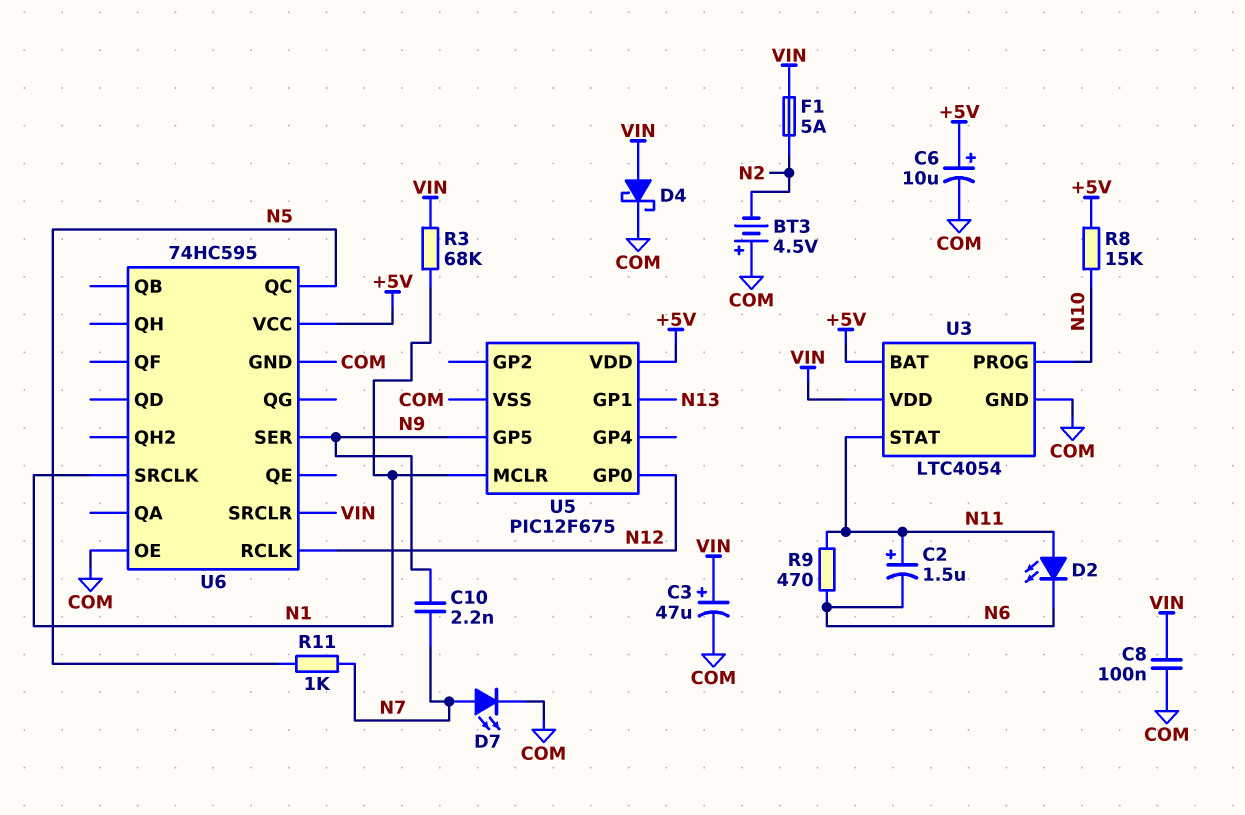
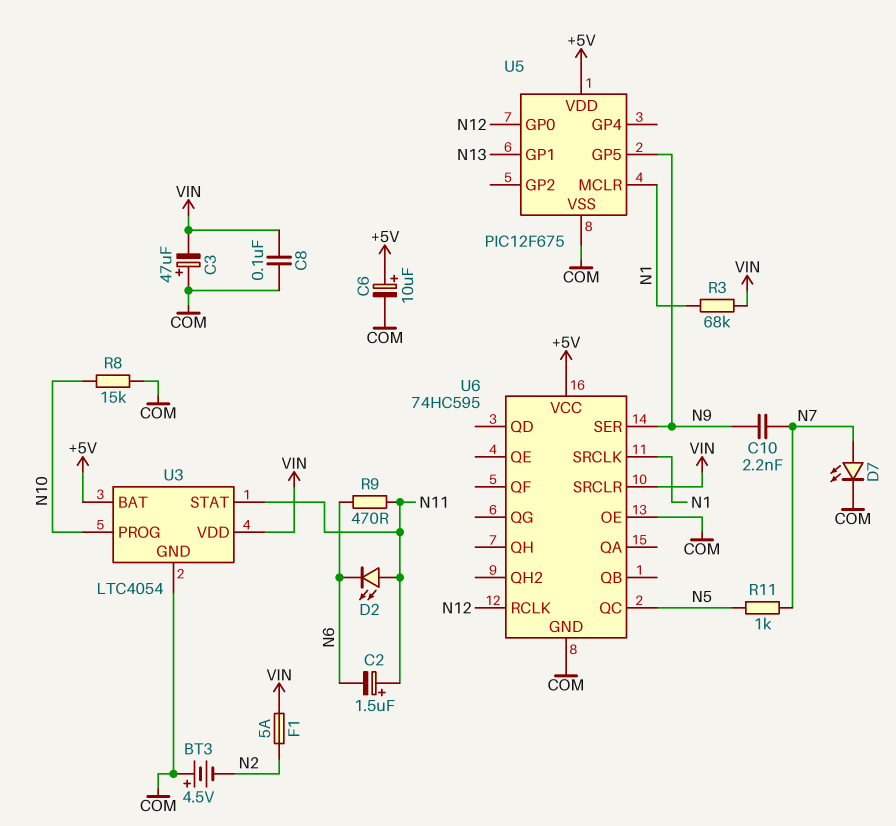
C3: 47uF (plus VIN, minus COM) -> 47uF (plus COM, minus VIN)
D4: schottky (A VIN, K COM) -> none
R8: 15k (+5V, N10) -> 15k (COM, N10)

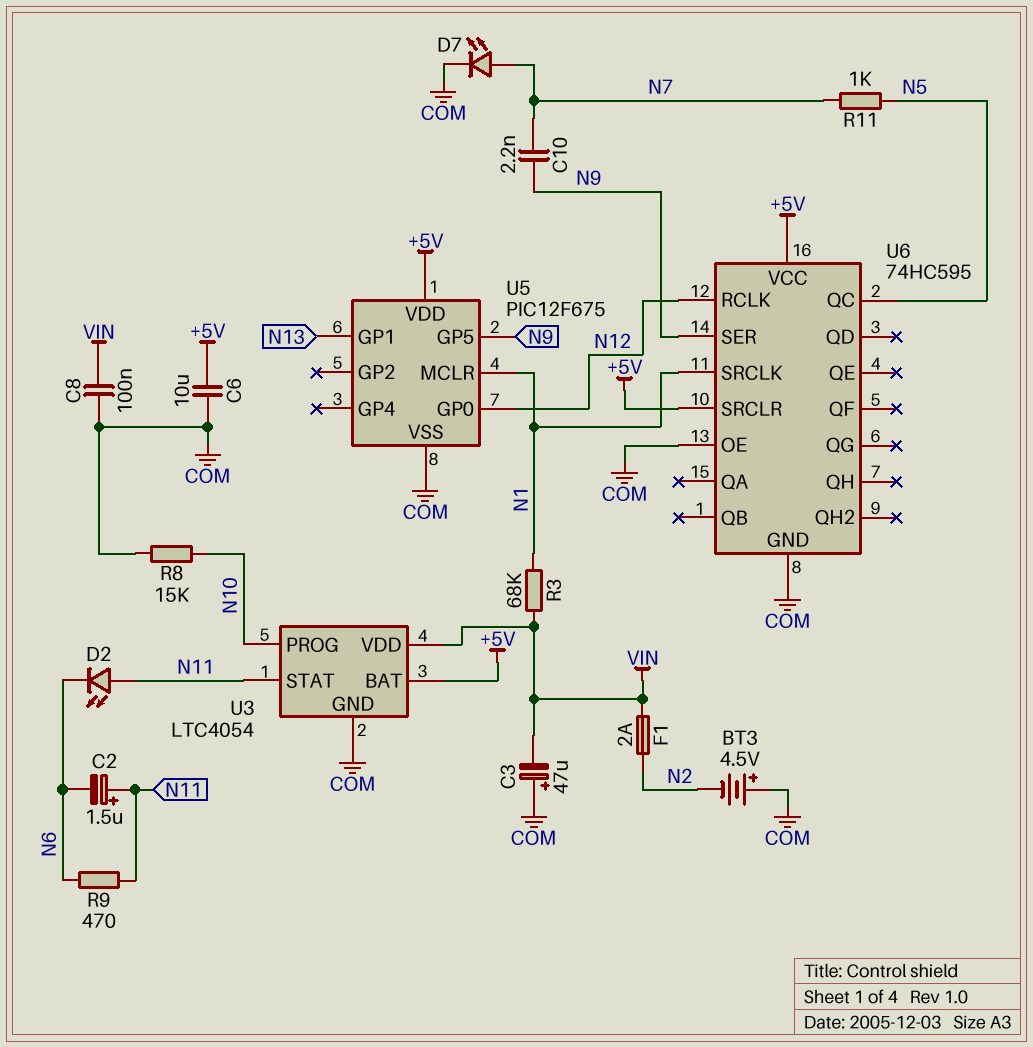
C6: 10uF (plus +5V, minus COM) -> 10uF (+5V, COM)
F1: 5A (N2, VIN) -> 2A (N2, VIN)
U6 pin SRCLR: VIN -> +5V

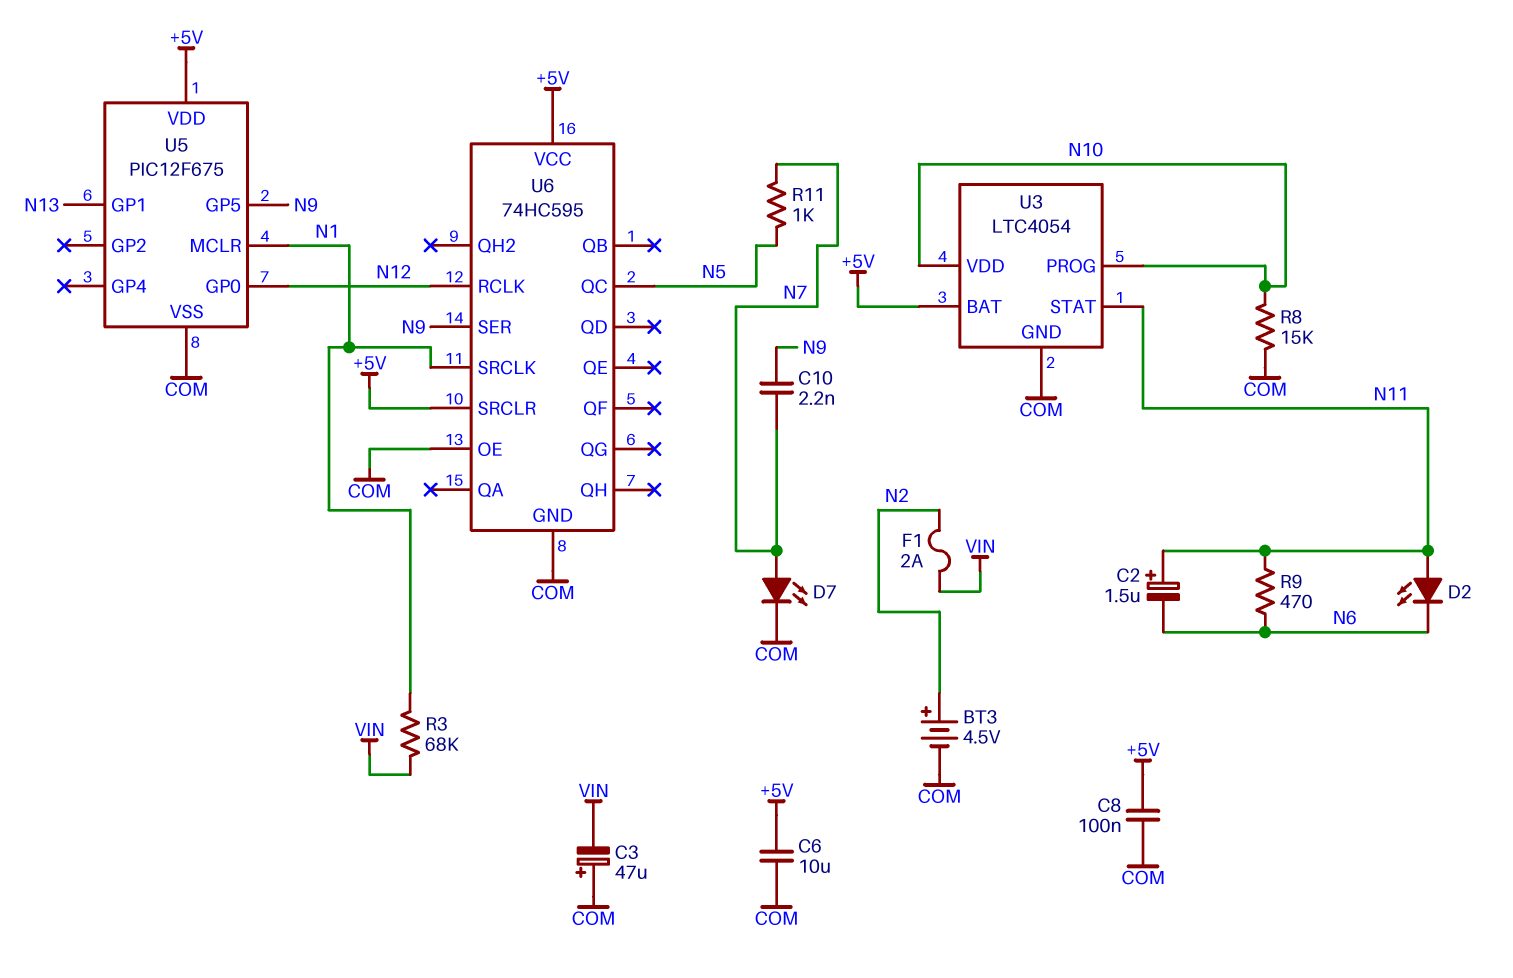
BT3: 4.5V (plus COM, minus N2) -> 4.5V (plus N2, minus COM)
C8: 100nF (COM, VIN) -> 100nF (+5V, COM)
U3 pin VDD: VIN -> N10

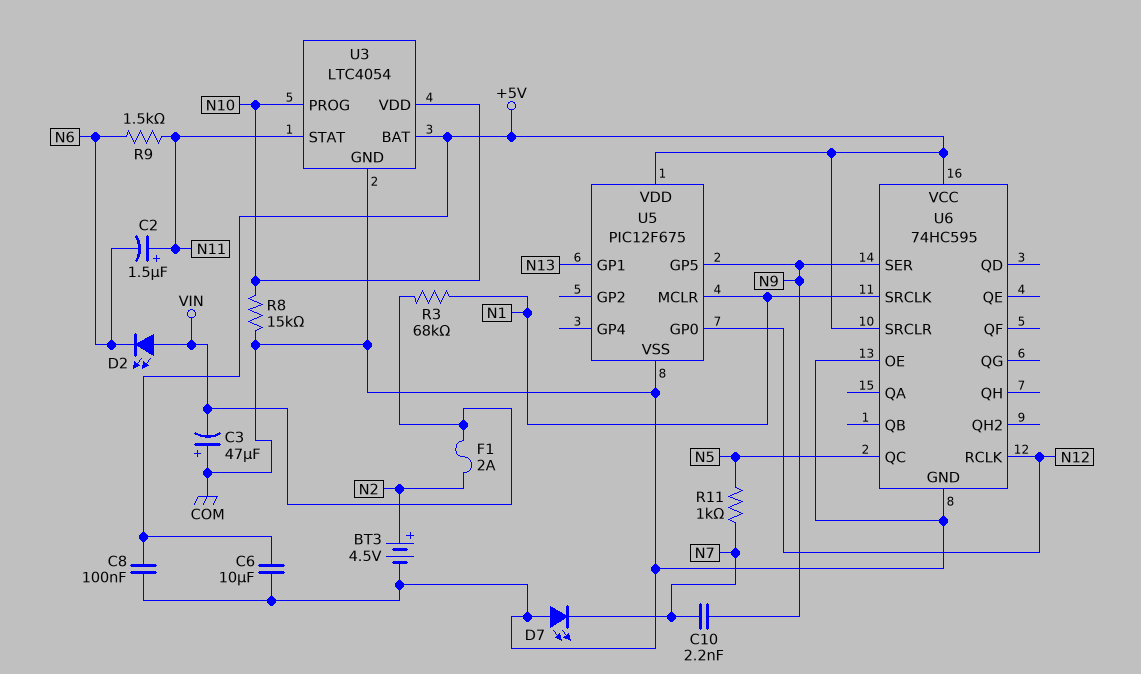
D2: LED (A N11, K N6) -> LED (A VIN, K N6)
D7: LED (A N7, K COM) -> LED (A COM, K N7)
R9: 470 (N6, N11) -> 1.5k (N6, N11)

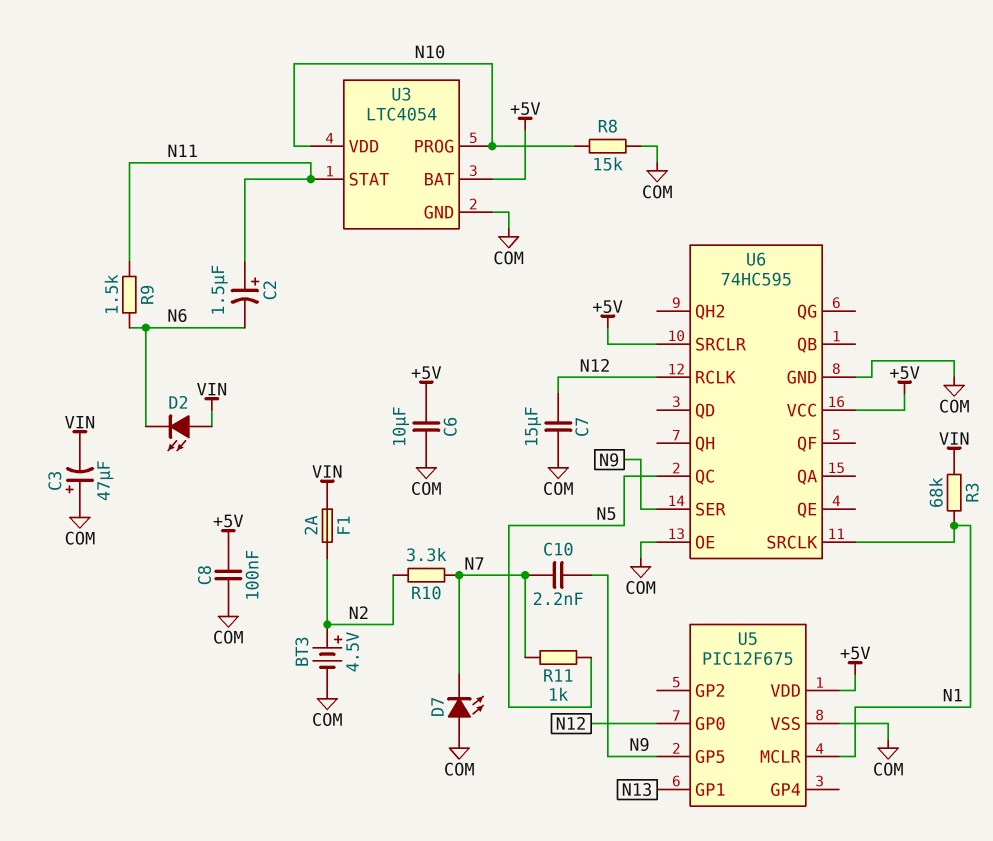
C7: none -> 15uF (COM, N12)
R10: none -> 3.3k (N2, N7)

